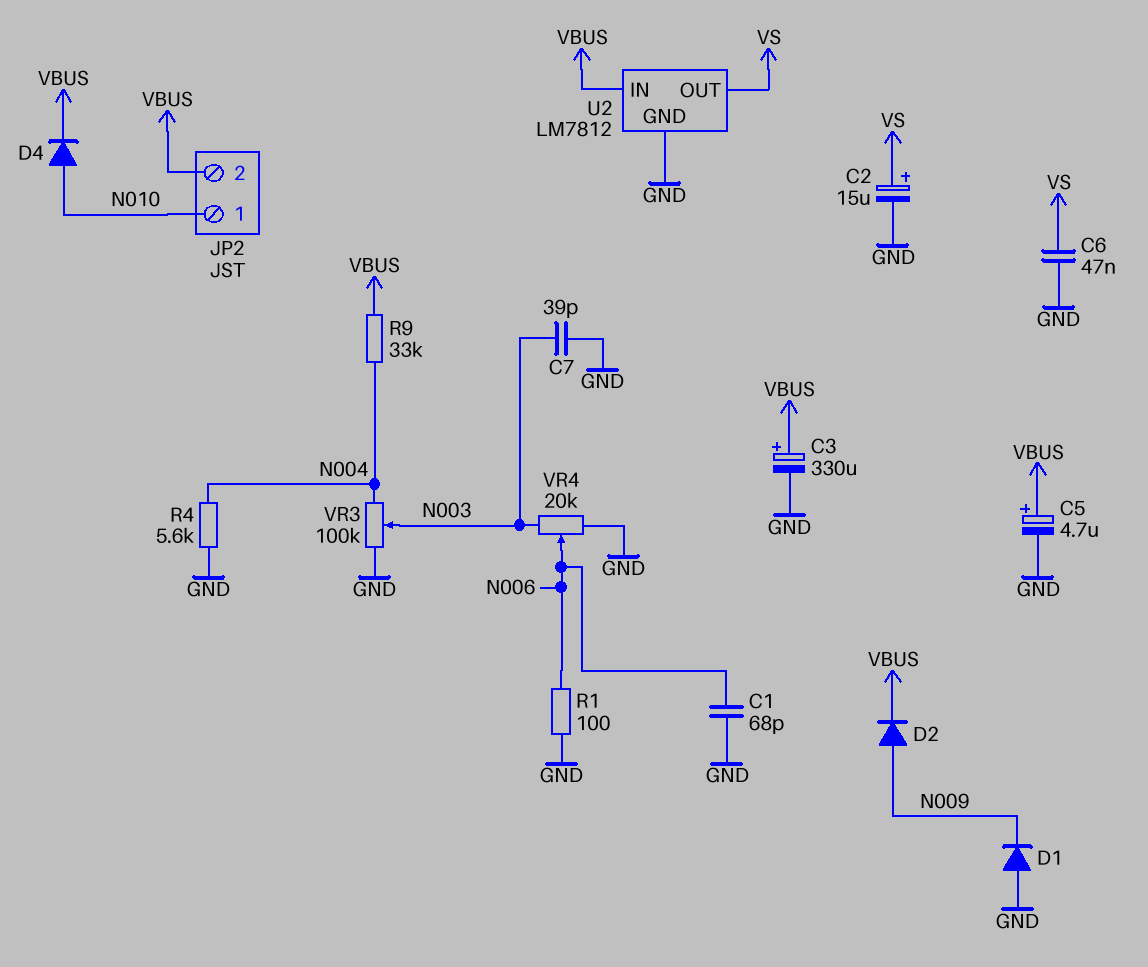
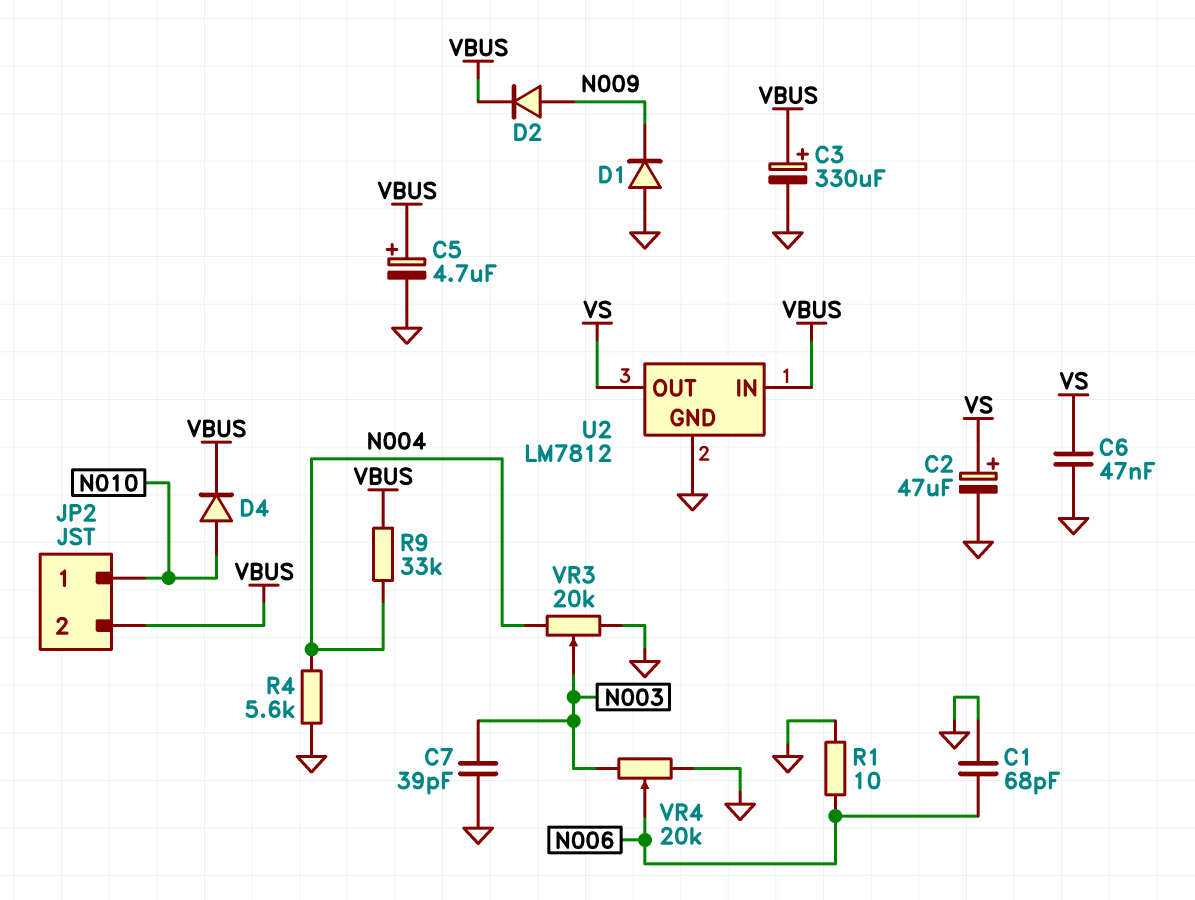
C2: 15uF (plus VS, minus GND) -> 47uF (plus VS, minus GND)
R1: 100 (GND, N006) -> 10 (GND, N006)
VR3: 100k (GND, N004, wiper N003) -> 20k (GND, N004, wiper N003)

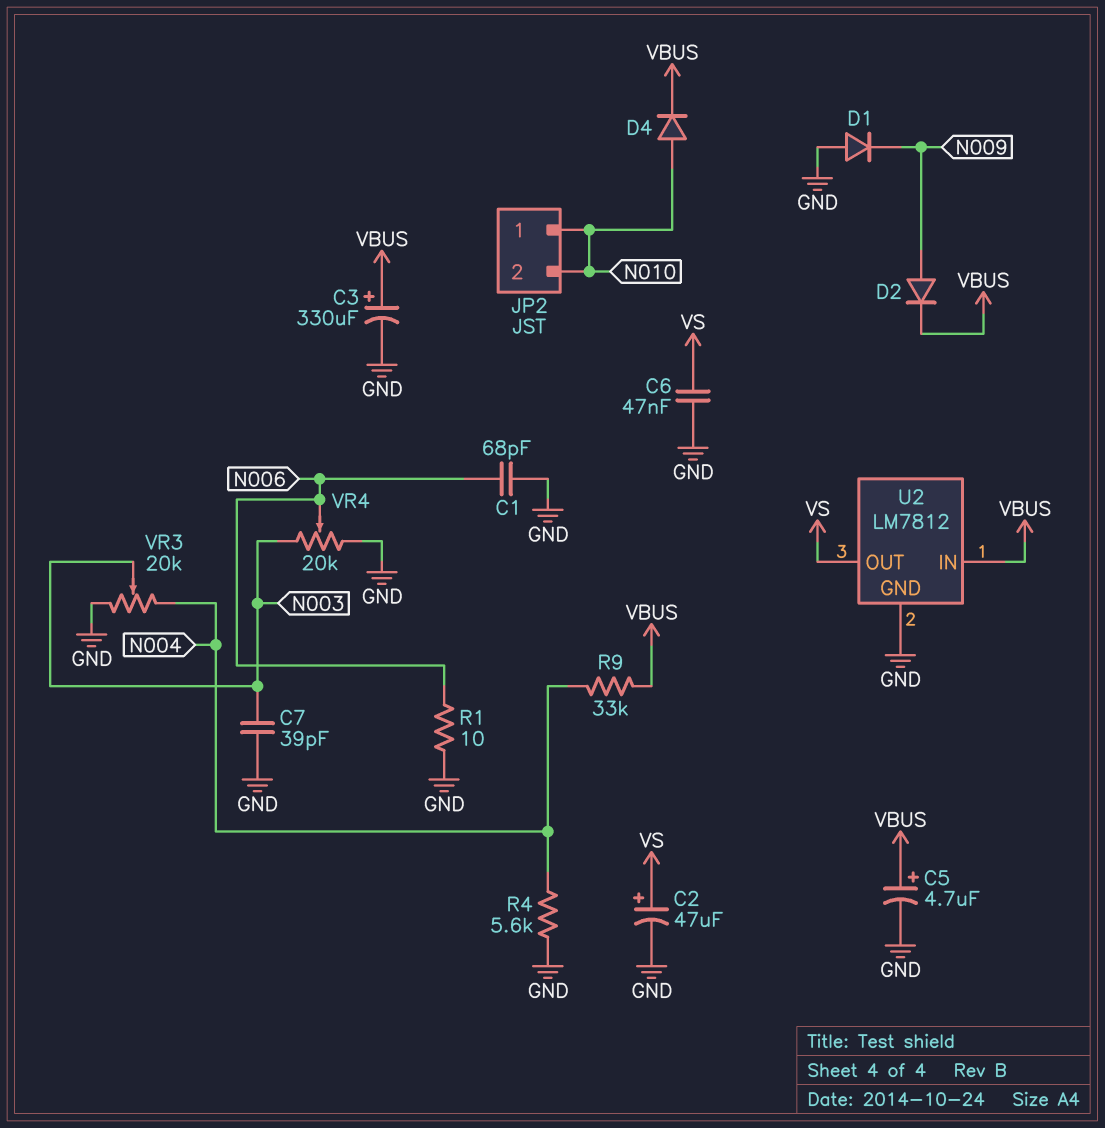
JP2 pin 2: VBUS -> N010

